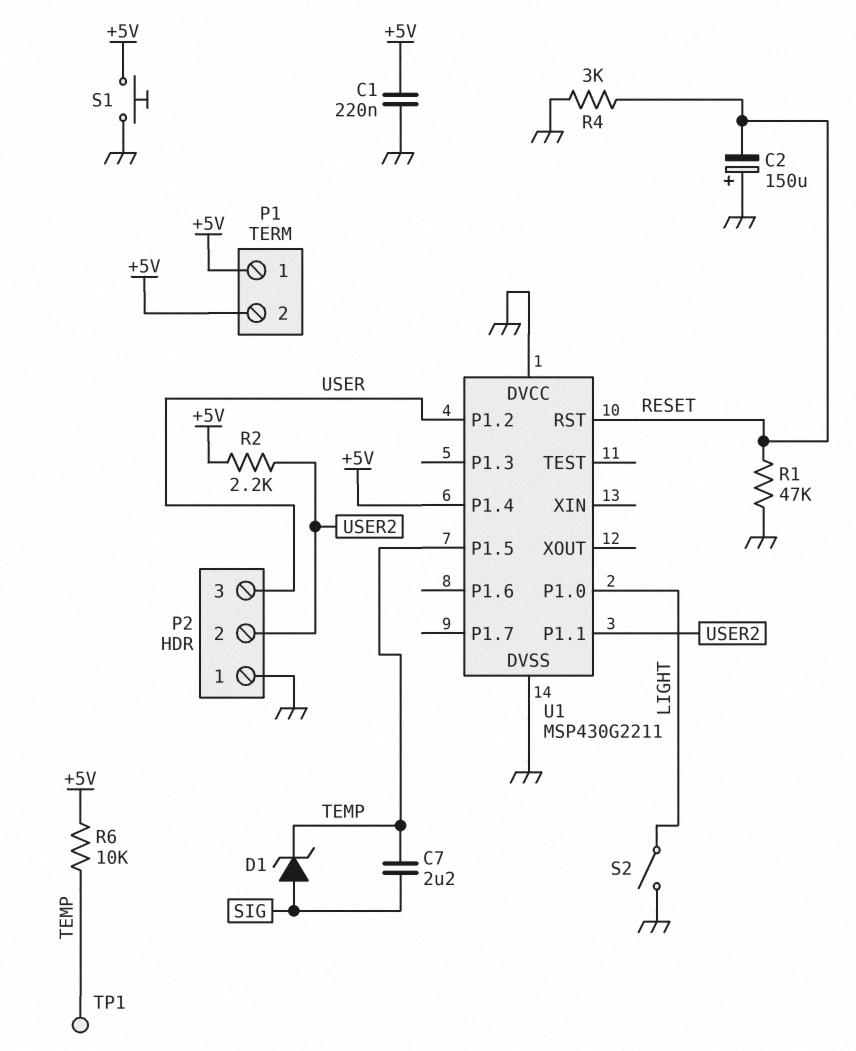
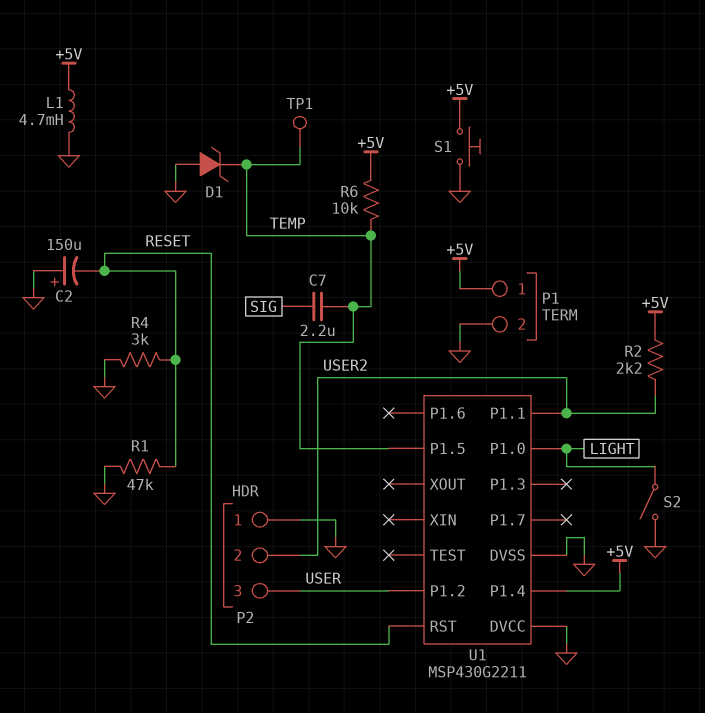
C1: 220nF (+5V, GND) -> none
D1: zener (A SIG, K TEMP) -> zener (A GND, K TEMP)
L1: none -> 4.7mH (+5V, GND)
P1 pin 2: +5V -> GND

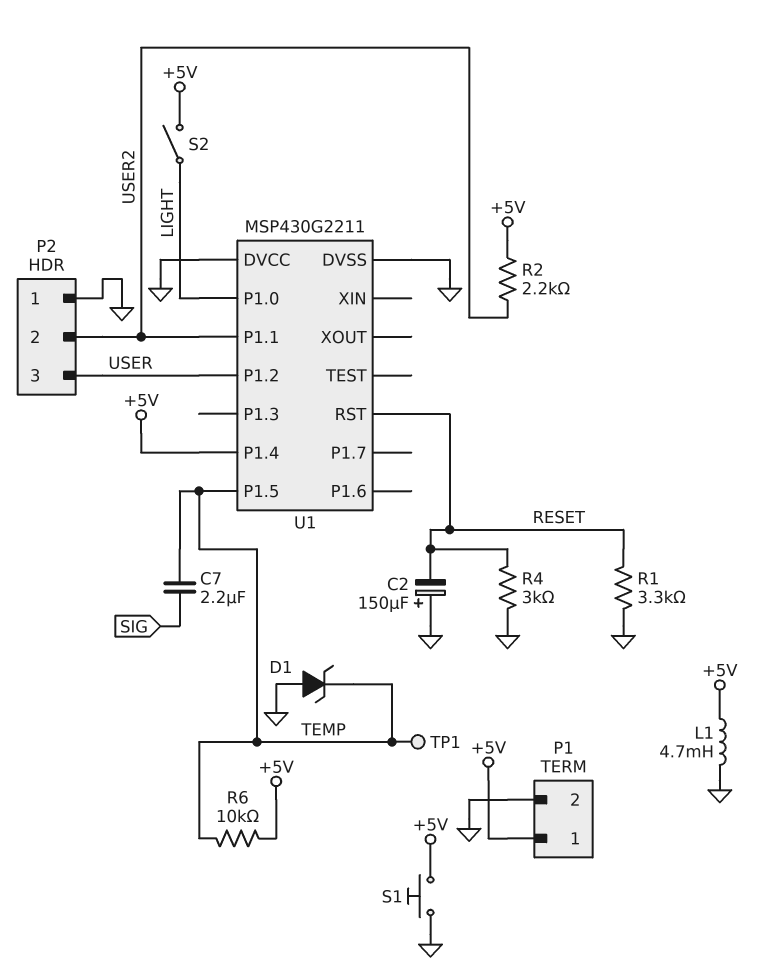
R1: 47k (GND, RESET) -> 3.3k (GND, RESET)
S2: switch (GND, LIGHT) -> switch (+5V, LIGHT)

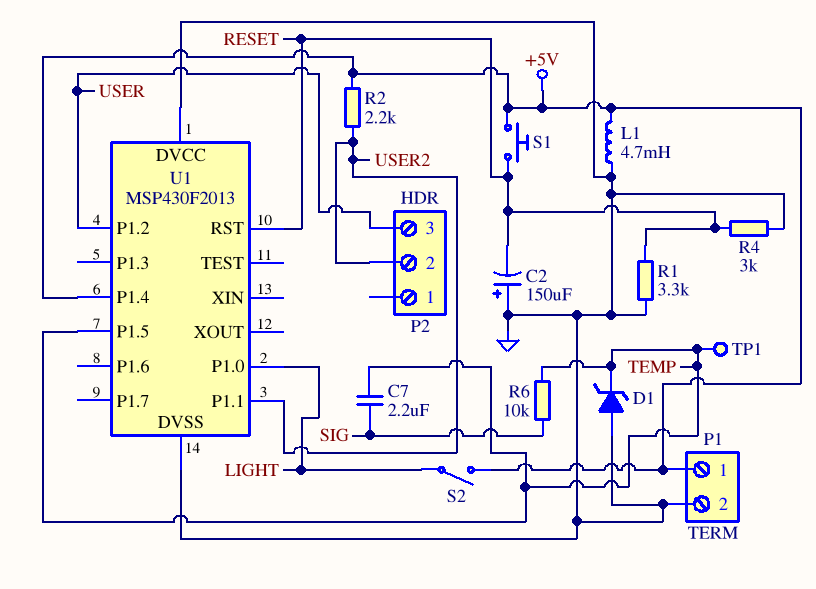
P2 pin 1: GND -> none
R6: 10k (+5V, TEMP) -> 10k (SIG, TEMP)
S1: button (+5V, GND) -> button (+5V, RESET)
U1: MSP430G2211 -> MSP430F2013

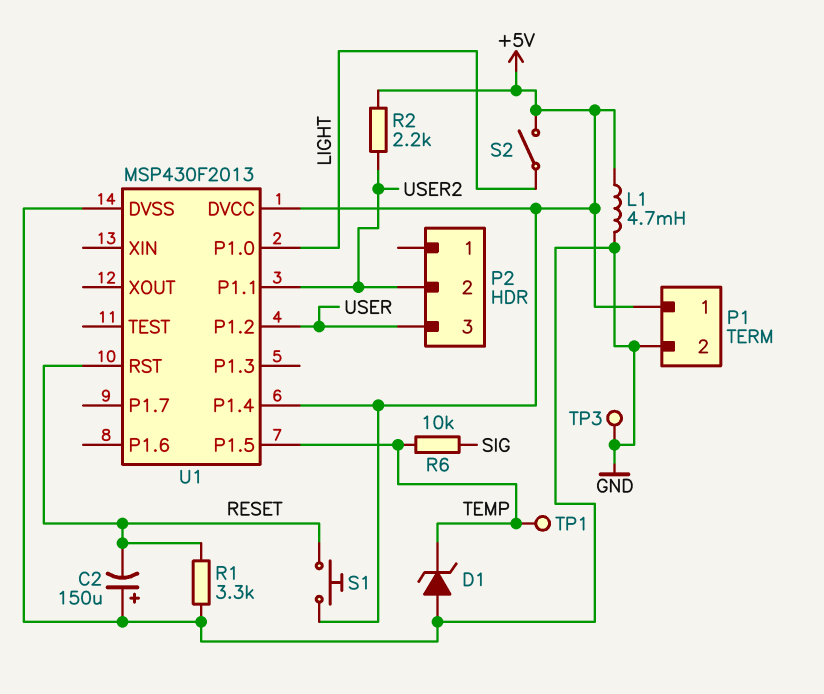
C7: 2.2uF (SIG, TEMP) -> none
R4: 3k (GND, RESET) -> none
TP3: none -> test point (GND)
U1 pin DVCC: GND -> +5V

